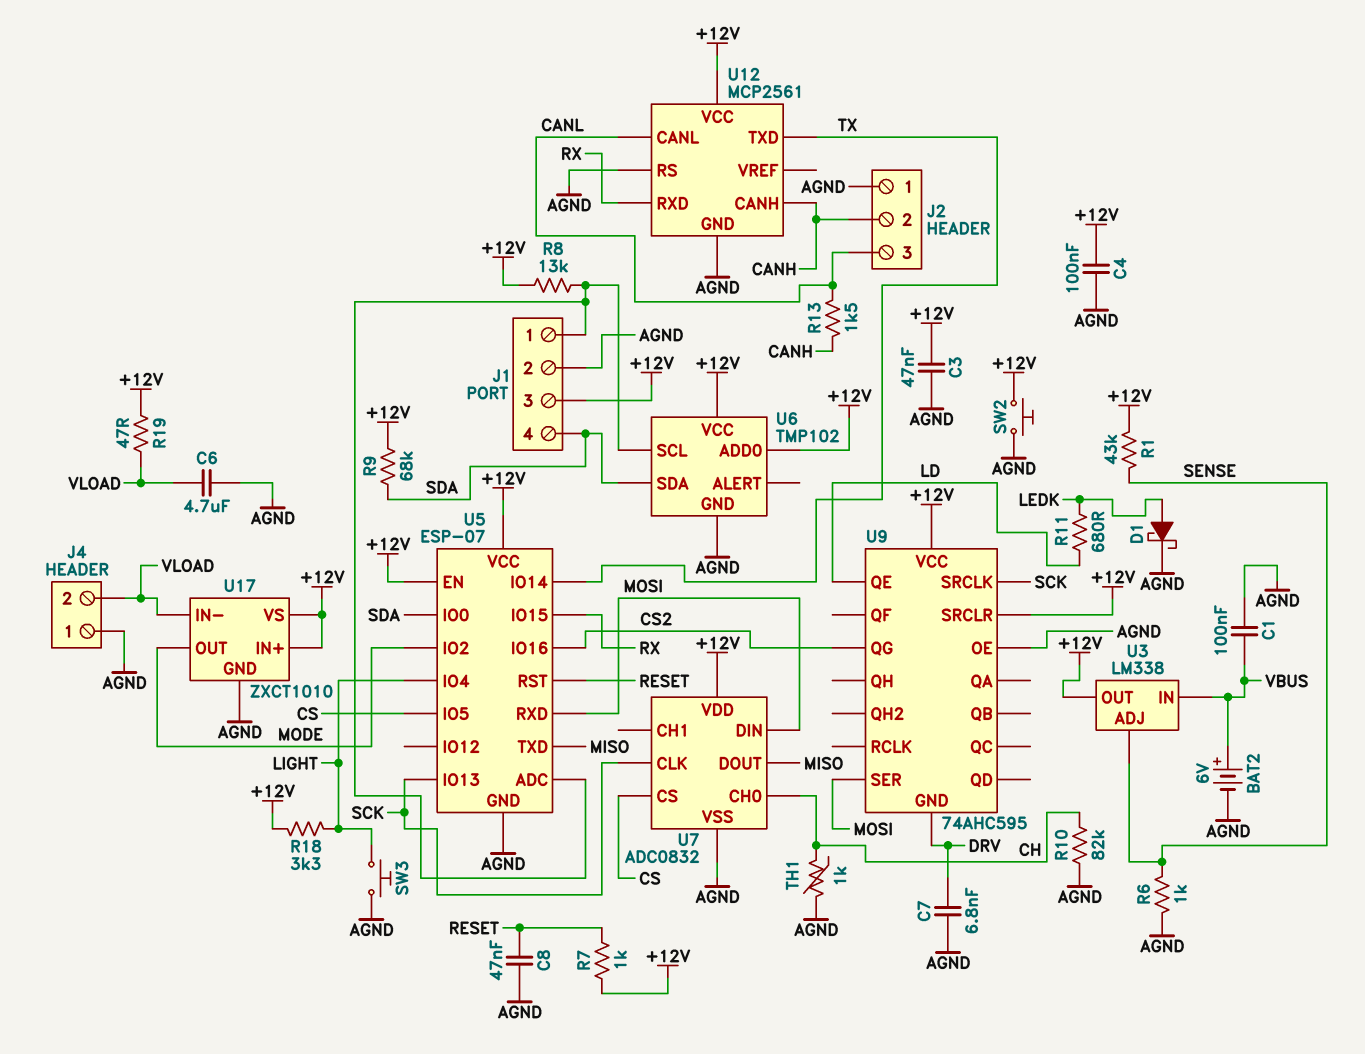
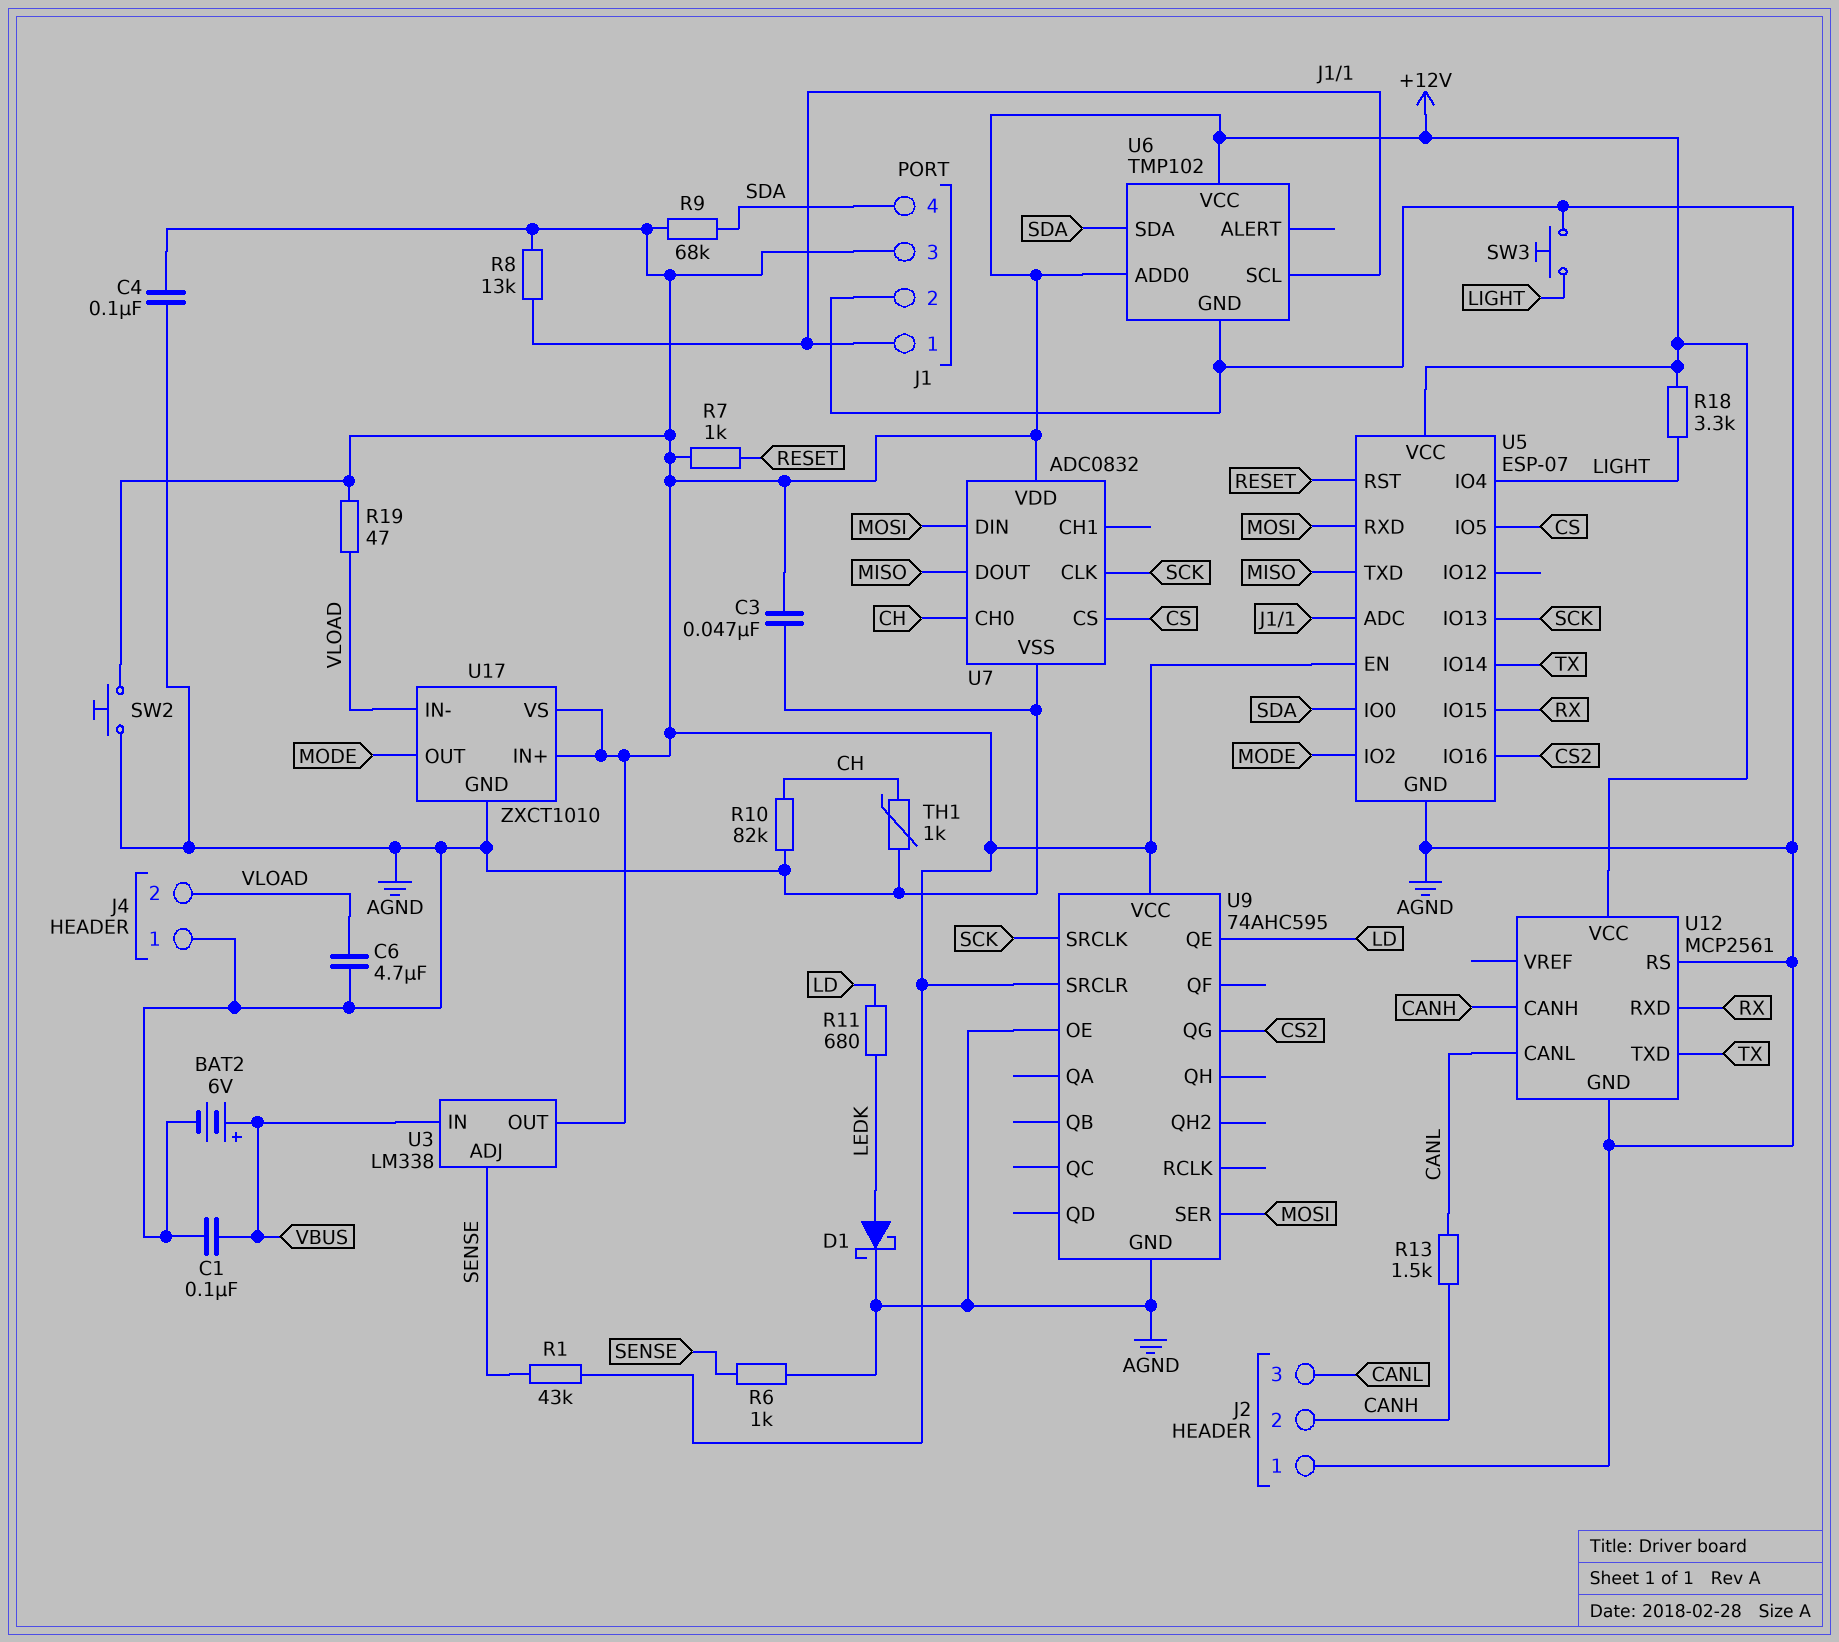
C7: 6.8nF (AGND, DRV) -> none
C8: 47nF (AGND, RESET) -> none
U9 pin GND: DRV -> AGND

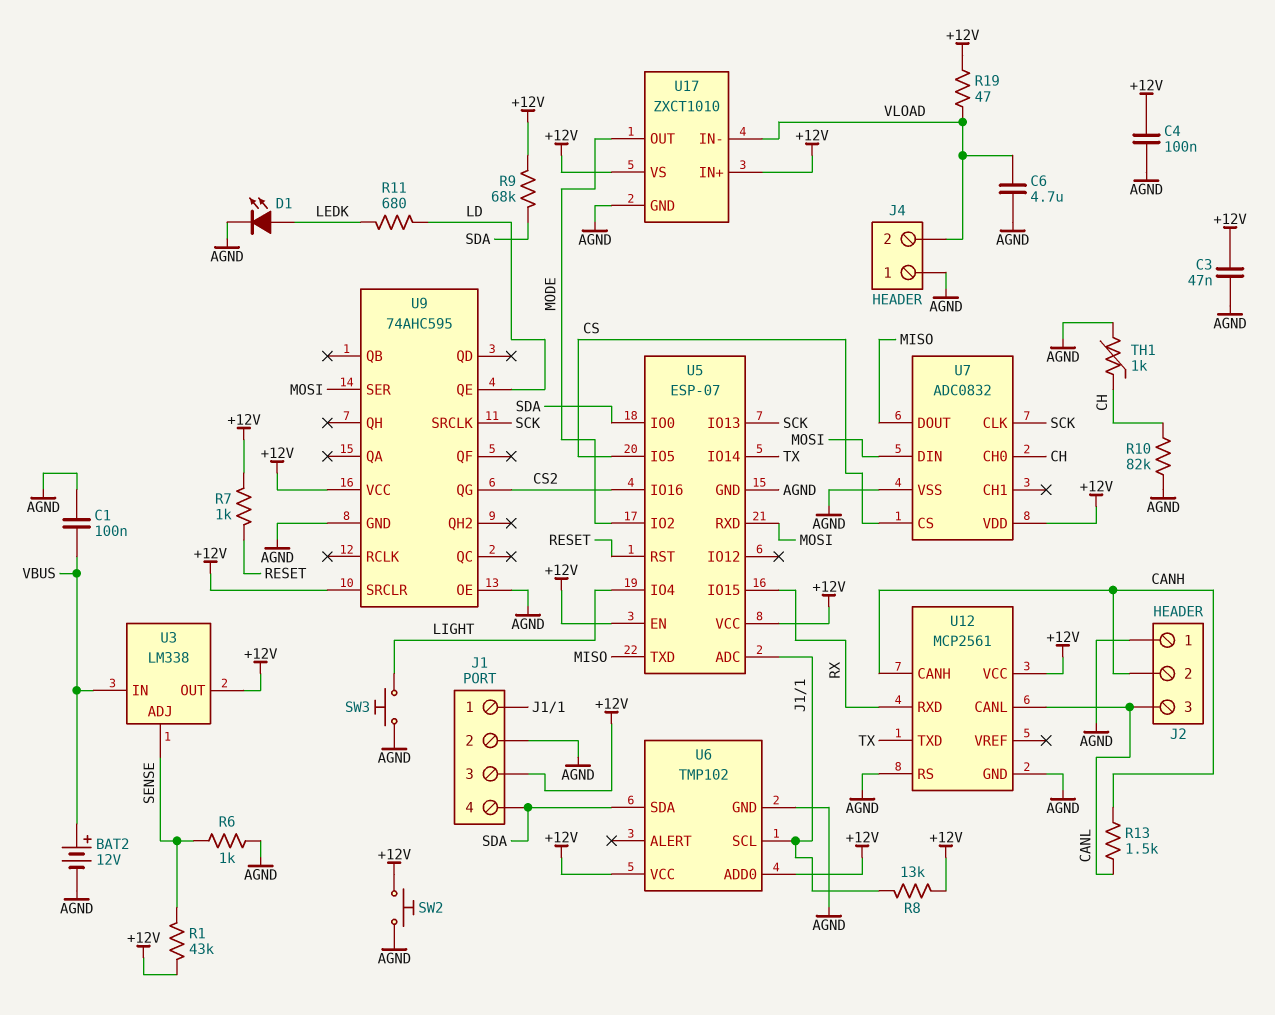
BAT2: 6V (plus VBUS, minus AGND) -> 12V (plus VBUS, minus AGND)
D1: schottky (A LEDK, K AGND) -> LED (A LEDK, K AGND)
R18: 3.3k (+12V, LIGHT) -> none

